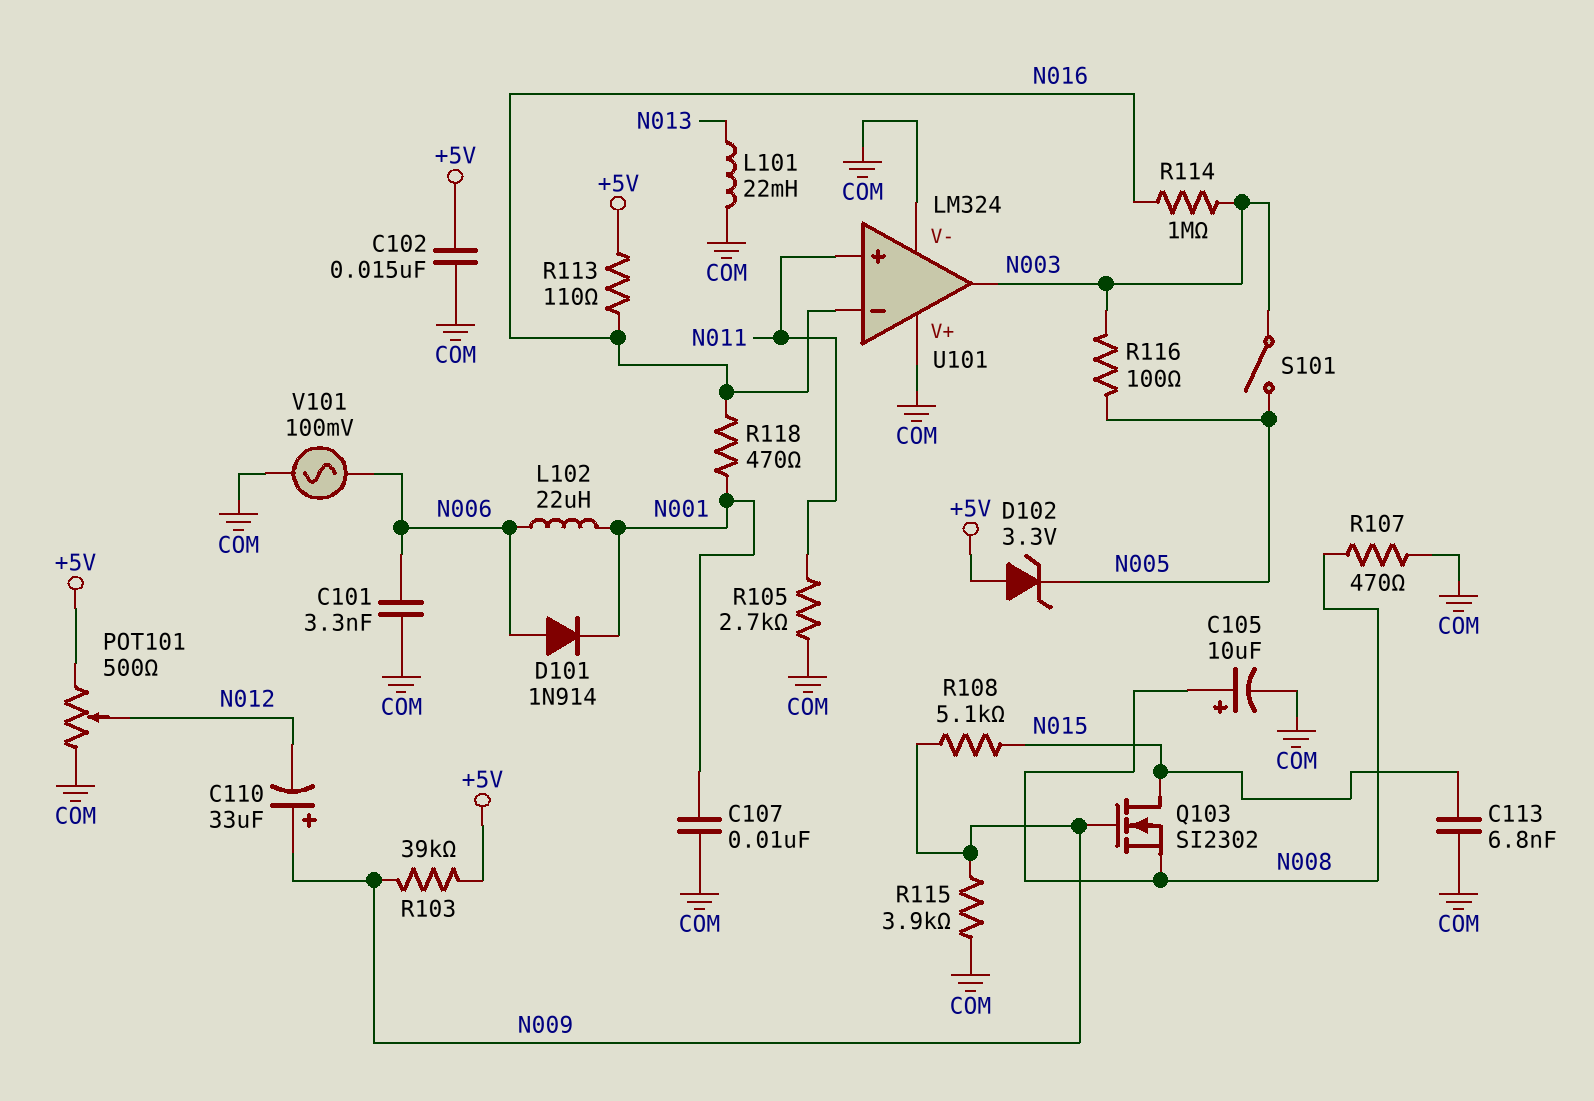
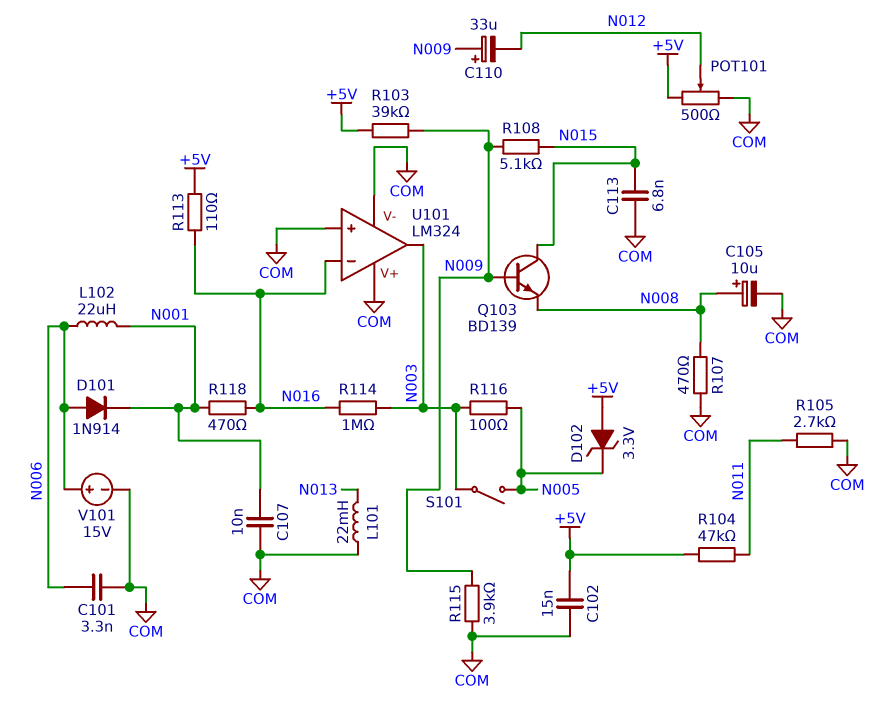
Q103: NMOS SI2302 (G N009, D N015, S N008) -> NPN BD139 (B N009, C N015, E N008)
R104: none -> 47k (+5V, N011)
U101 pin in+: N011 -> COM
V101: AC 100mV (COM, N006) -> 15V (plus N006, minus COM)

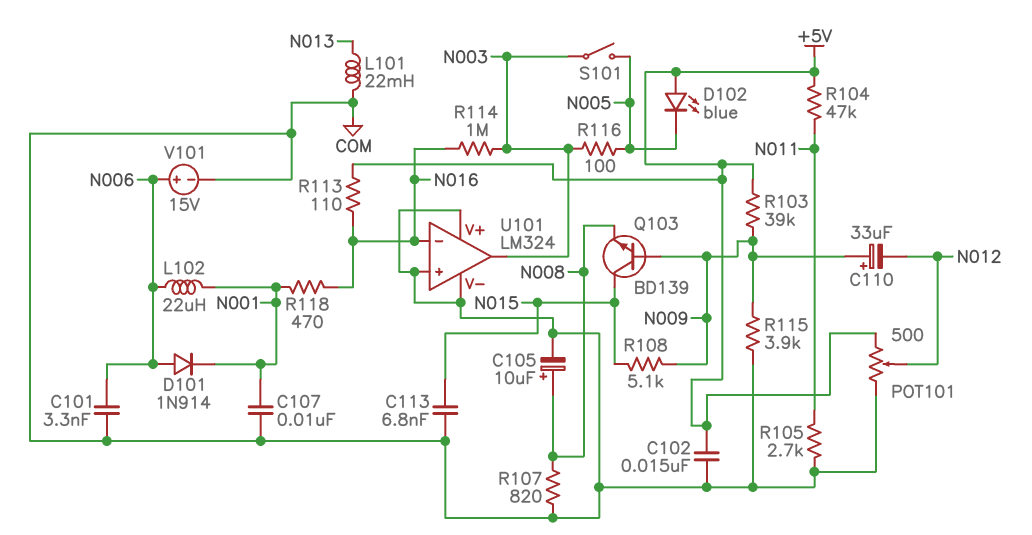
D102: zener 3.3V (A +5V, K N005) -> LED blue (A +5V, K N005)
R107: 470 (COM, N008) -> 820 (COM, N008)

